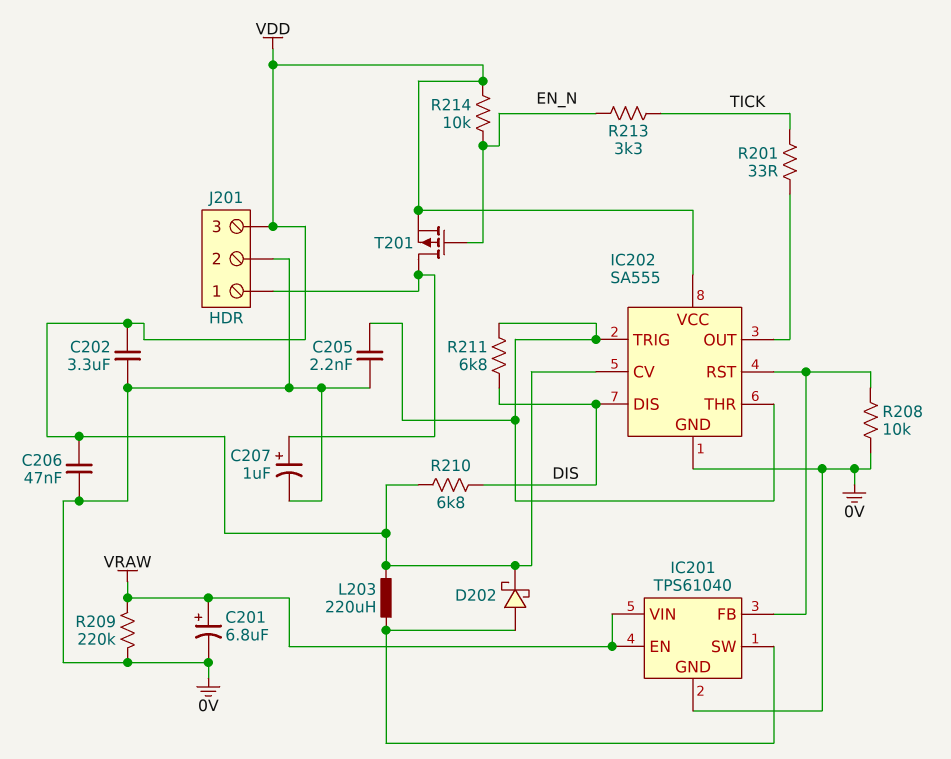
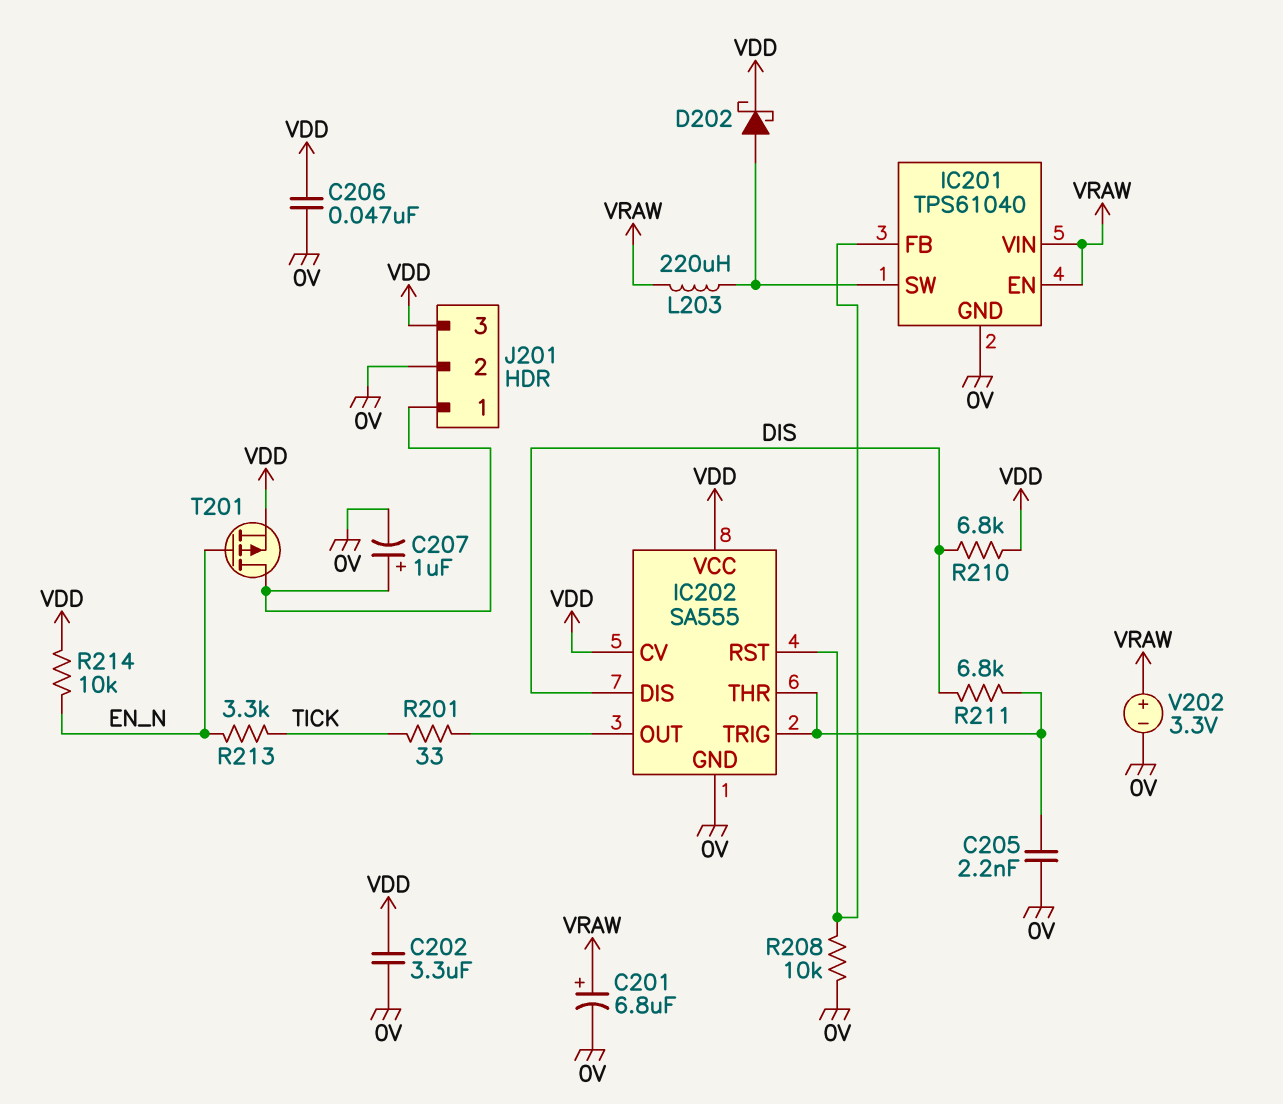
L203: 220uH (IC201/SW, VDD) -> 220uH (IC201/SW, VRAW)
R209: 220k (0V, VRAW) -> none
V202: none -> 3.3V (plus VRAW, minus 0V)

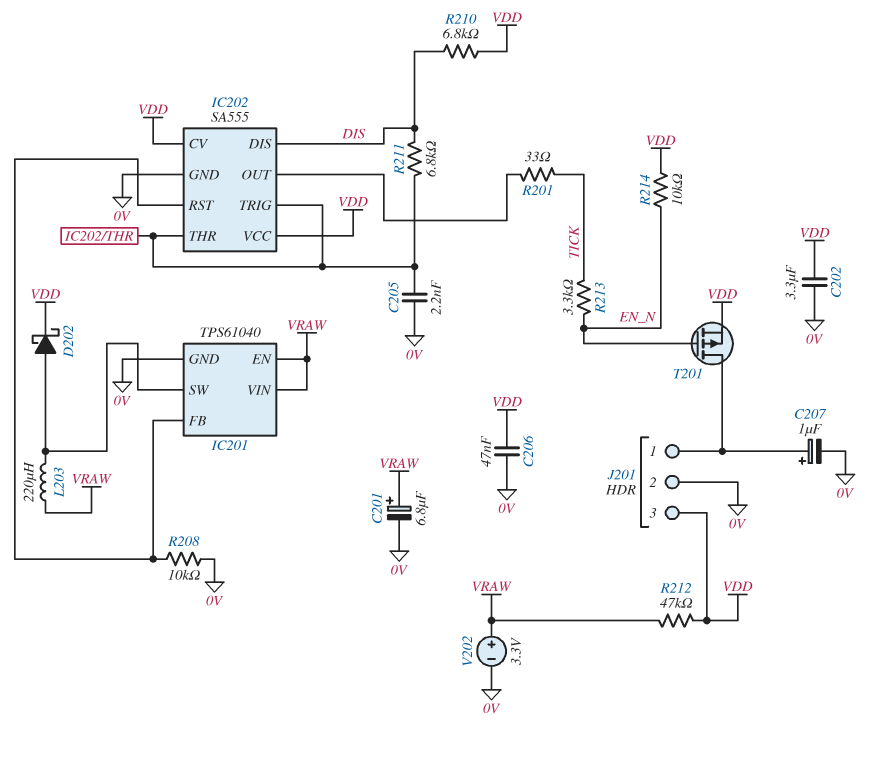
R212: none -> 47k (VDD, VRAW)

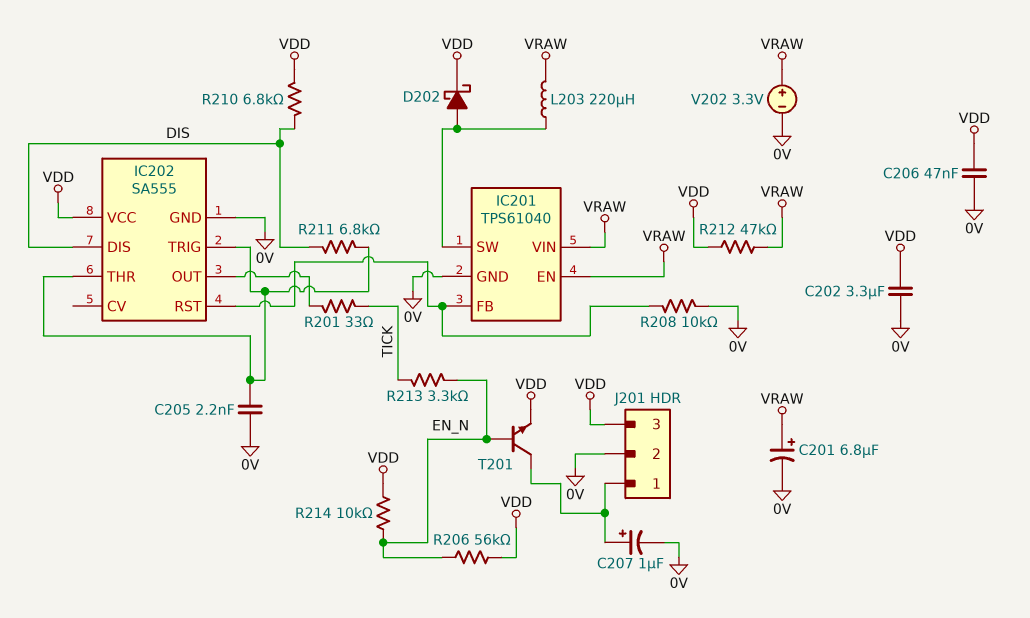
IC202 pin CV: VDD -> none
R206: none -> 56k (EN_N, VDD)
T201: PMOS (G EN_N, D J201/1, S VDD) -> NPN (B EN_N, C J201/1, E VDD)

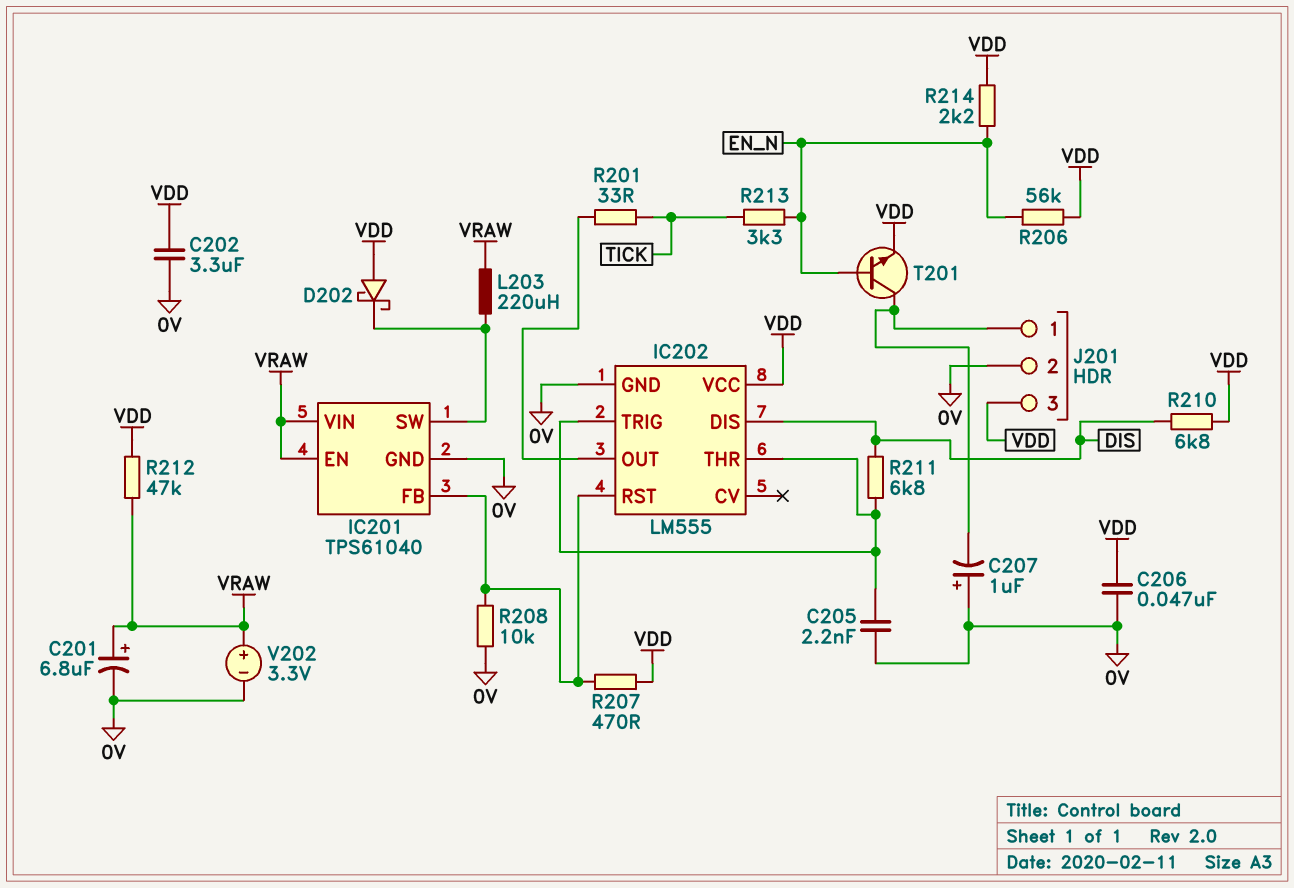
C207: 1uF (plus J201/1, minus 0V) -> 1uF (plus 0V, minus J201/1)
D202: schottky (A IC201/SW, K VDD) -> schottky (A VDD, K IC201/SW)
IC202: SA555 -> LM555
R207: none -> 470 (IC201/FB, VDD)
R214: 10k (EN_N, VDD) -> 2.2k (EN_N, VDD)

